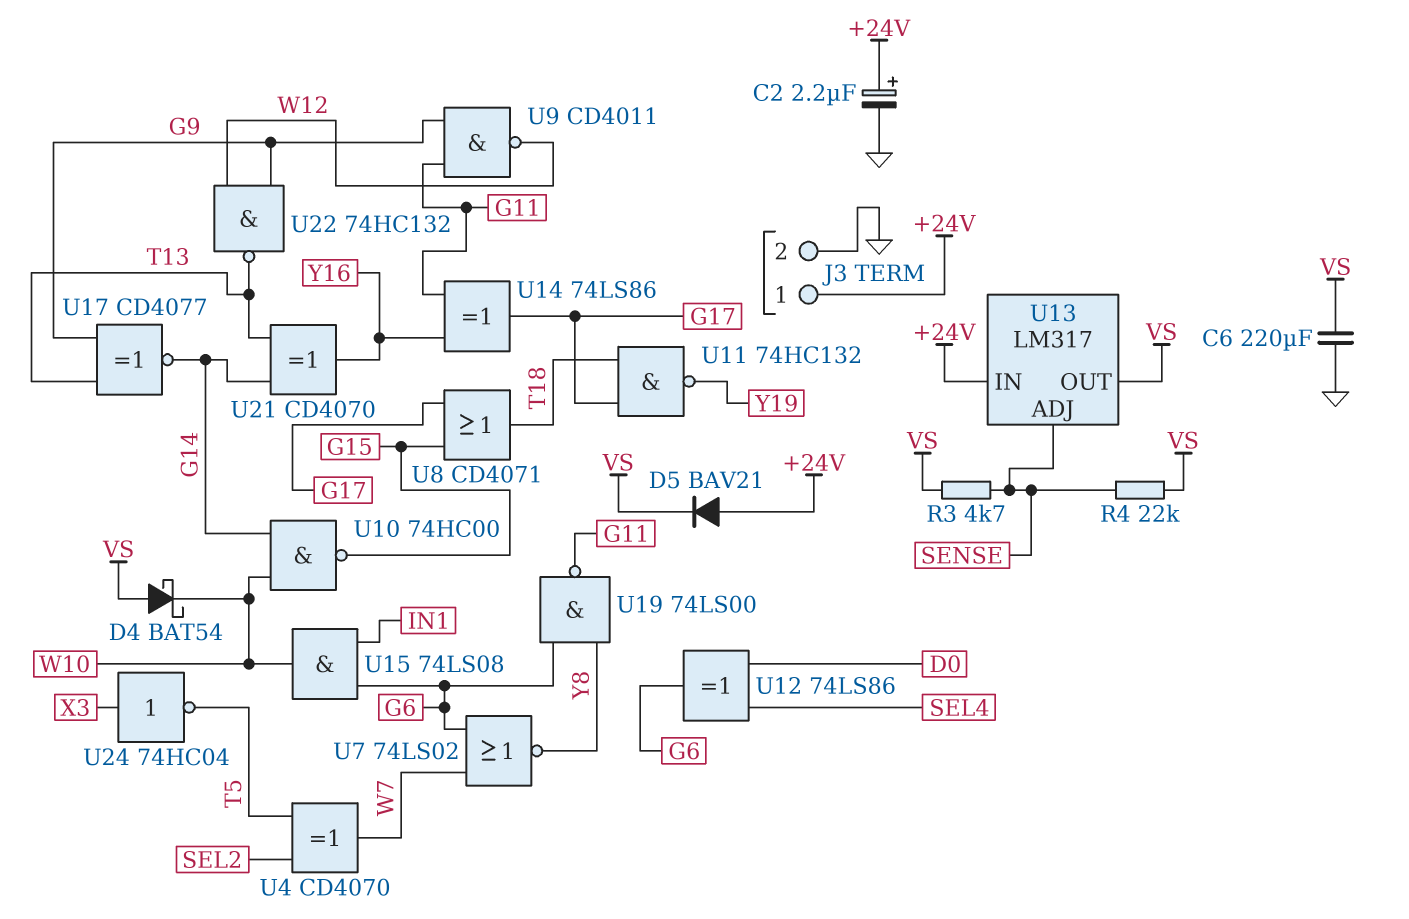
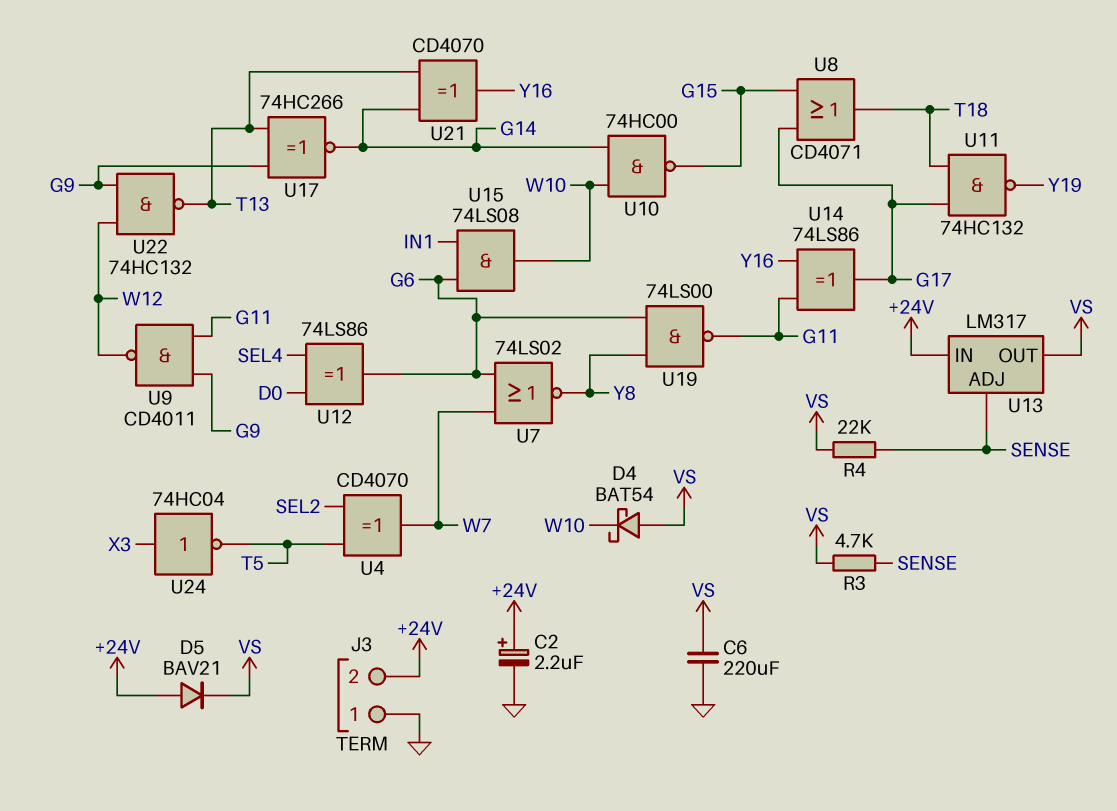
J3 pin 1: +24V -> GND
J3 pin 2: GND -> +24V
U17: XNOR CD4077 (in G9, in T13, out G14) -> XNOR 74HC266 (in G9, in T13, out G14)

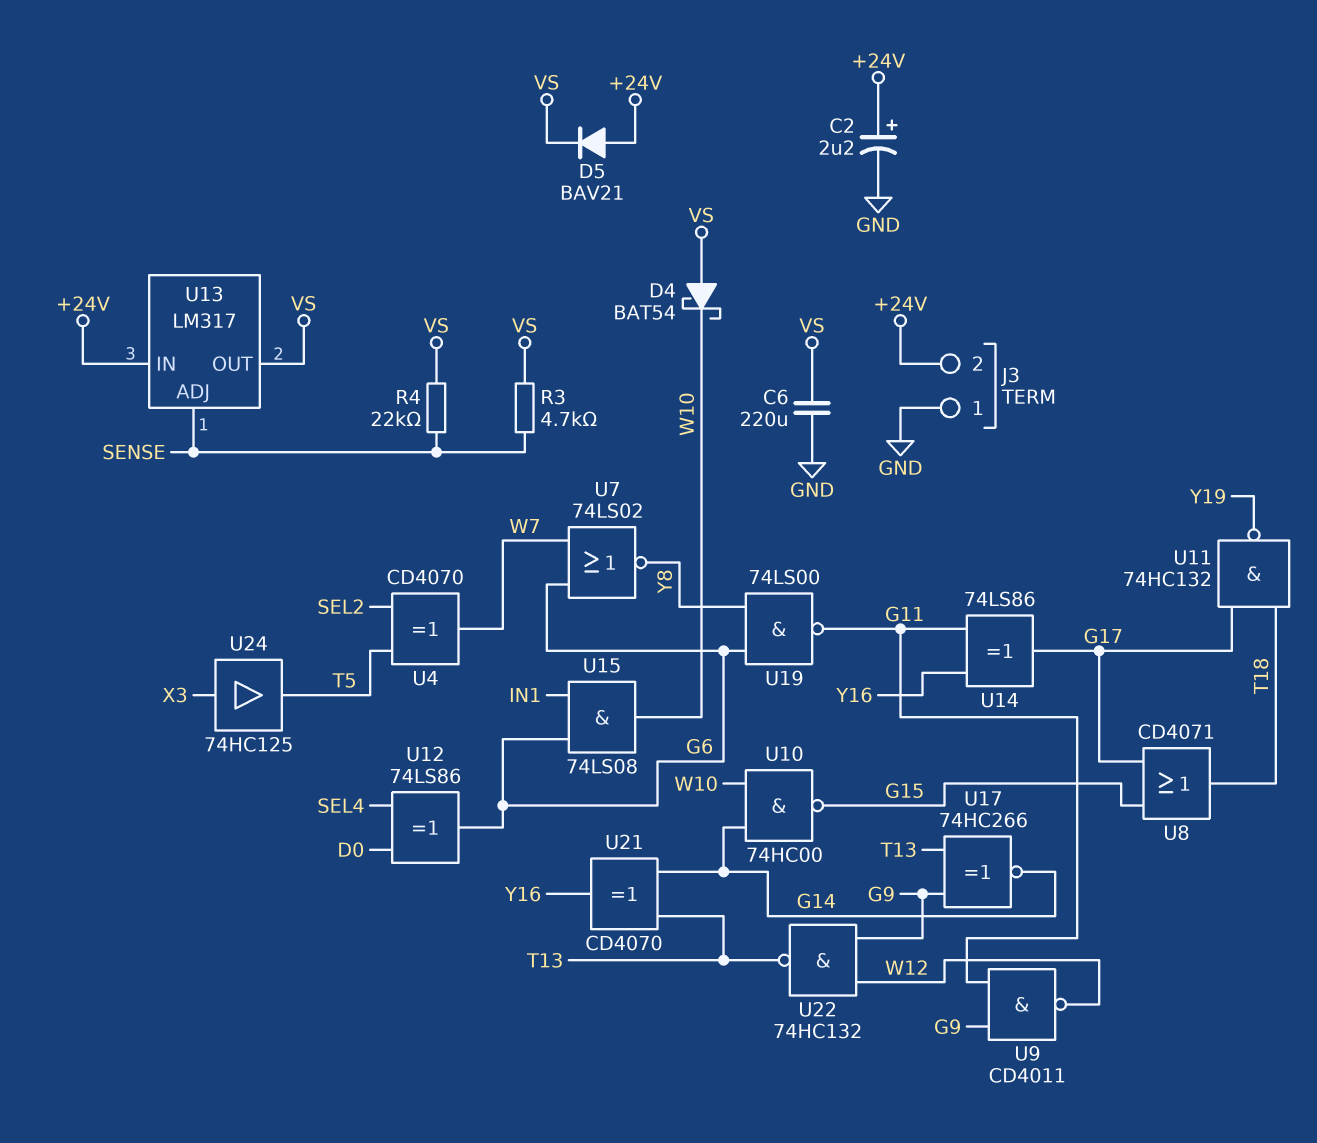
U24: NOT 74HC04 (in X3, out T5) -> buffer 74HC125 (in X3, out T5)

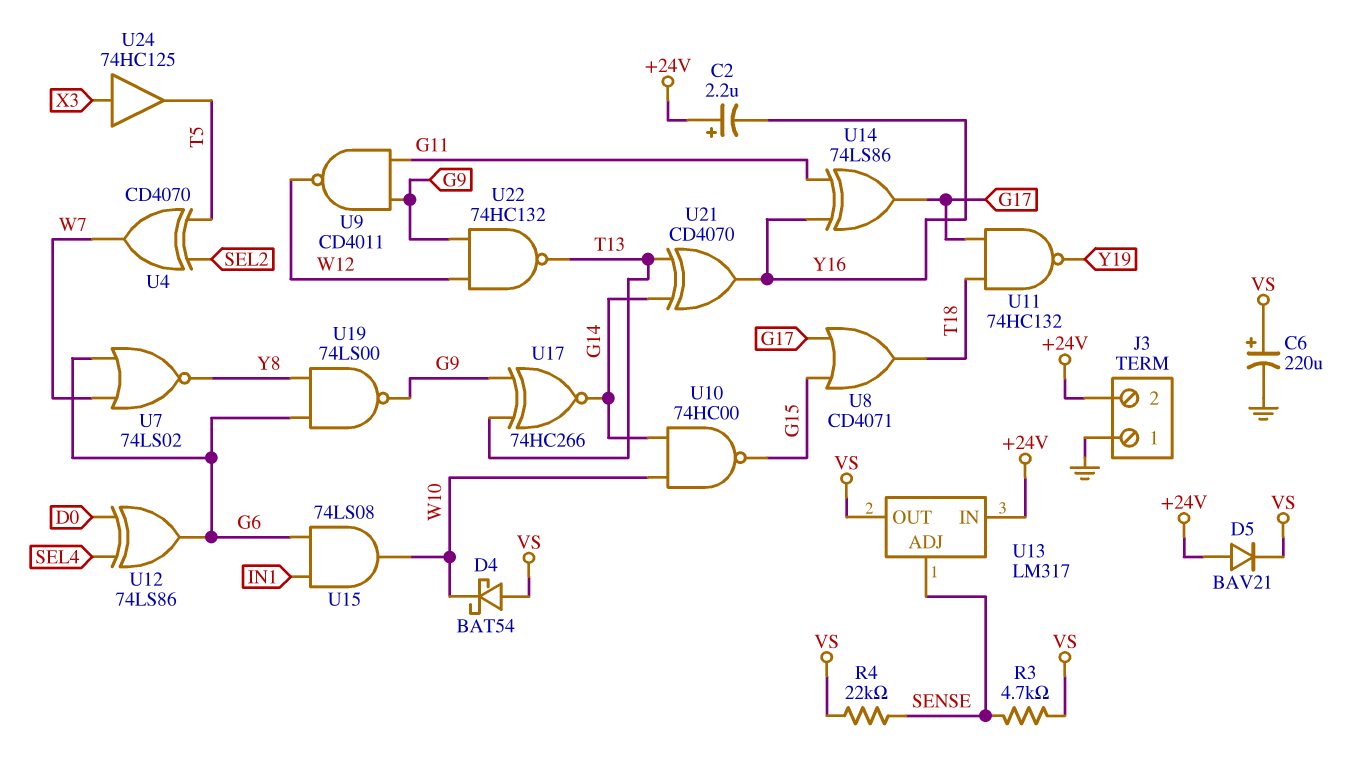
C2: 2.2uF (plus +24V, minus GND) -> 2.2uF (plus +24V, minus Y16)
C6: 220uF (GND, VS) -> 220uF (plus VS, minus GND)
U19: NAND 74LS00 (in G6, in Y8, out G11) -> NAND 74LS00 (in G6, in Y8, out G9)

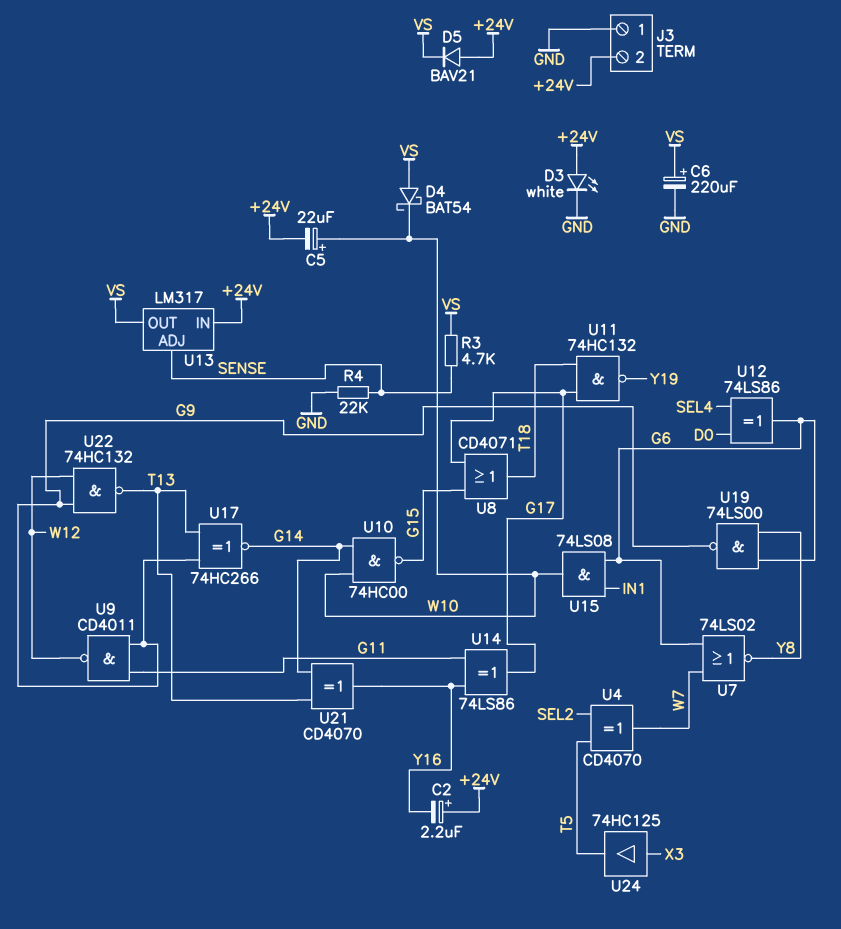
C5: none -> 22uF (plus W10, minus +24V)
D3: none -> LED white (A +24V, K GND)
R4: 22k (SENSE, VS) -> 22k (GND, SENSE)

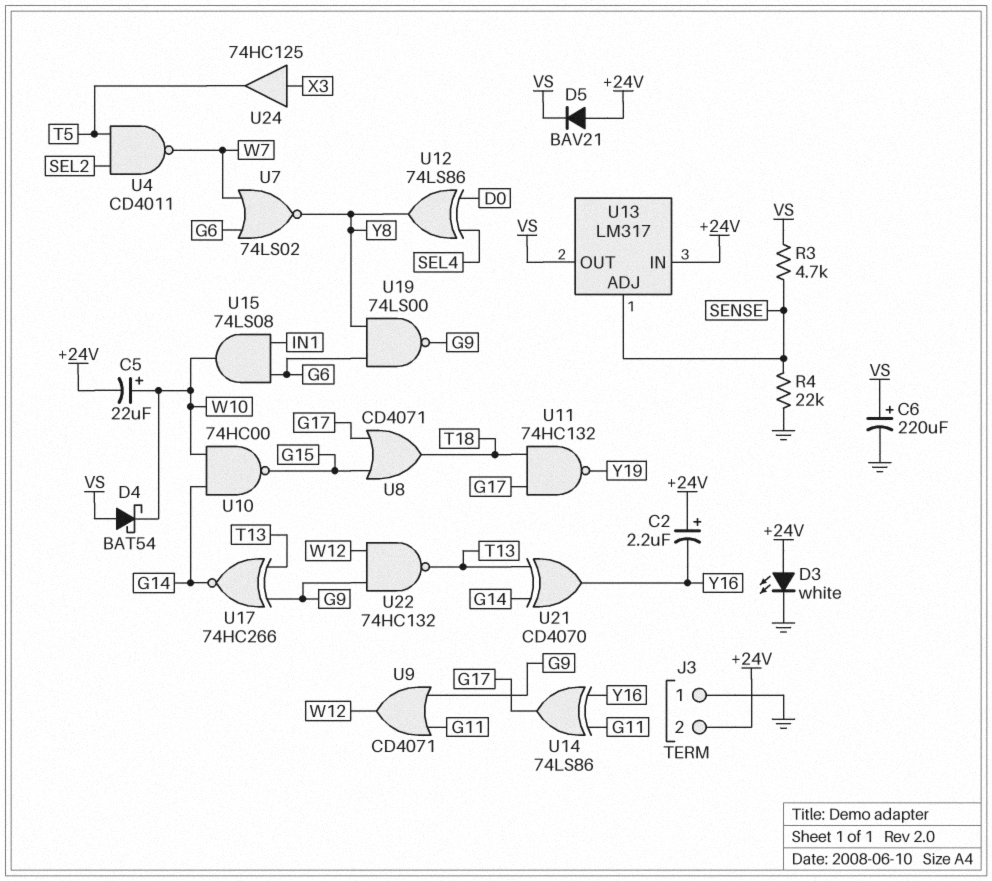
U4: XOR CD4070 (in SEL2, in T5, out W7) -> NAND CD4011 (in SEL2, in T5, out W7)
U9: NAND CD4011 (in G9, in G11, out W12) -> OR CD4071 (in G9, in G11, out W12)
U12: XOR 74LS86 (in D0, in SEL4, out G6) -> XOR 74LS86 (in D0, in SEL4, out Y8)

